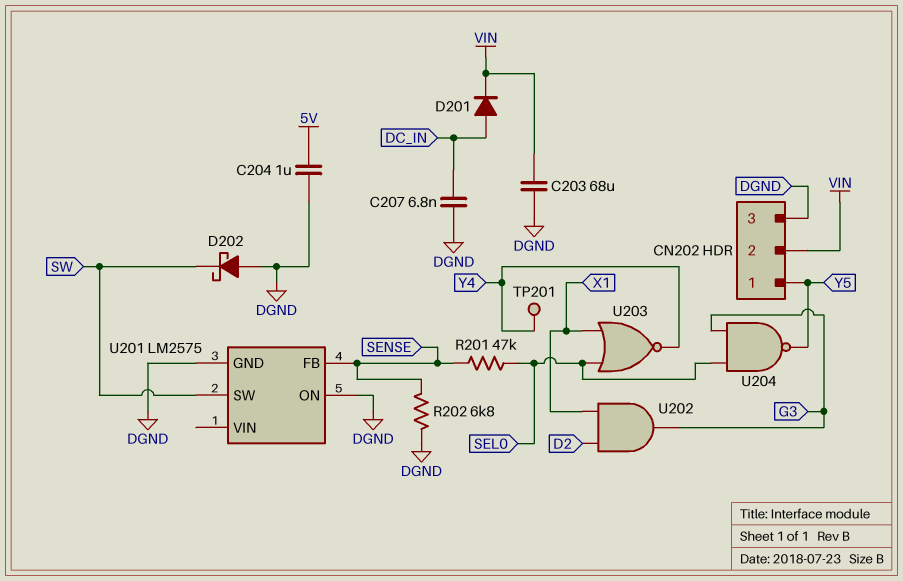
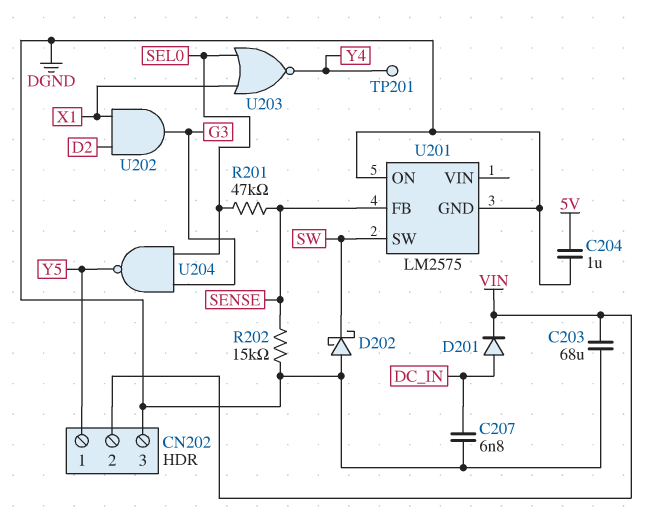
R202: 6.8k (DGND, SENSE) -> 15k (DGND, SENSE)

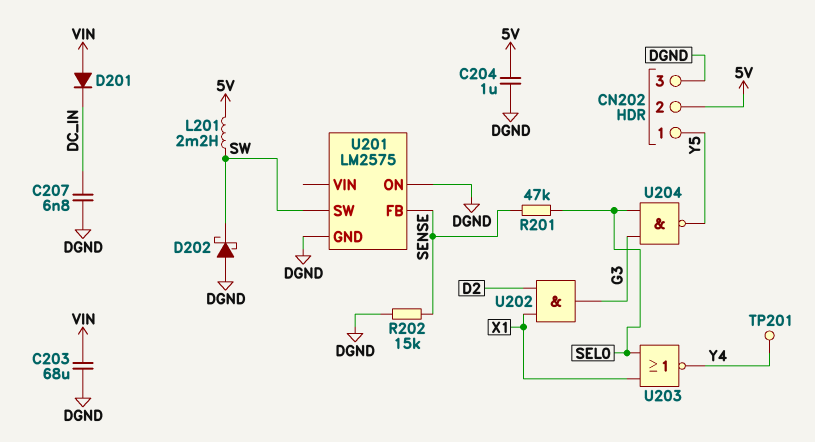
CN202 pin 2: VIN -> 5V
D201: diode (A DC_IN, K VIN) -> diode (A VIN, K DC_IN)
L201: none -> 2.2mH (5V, SW)

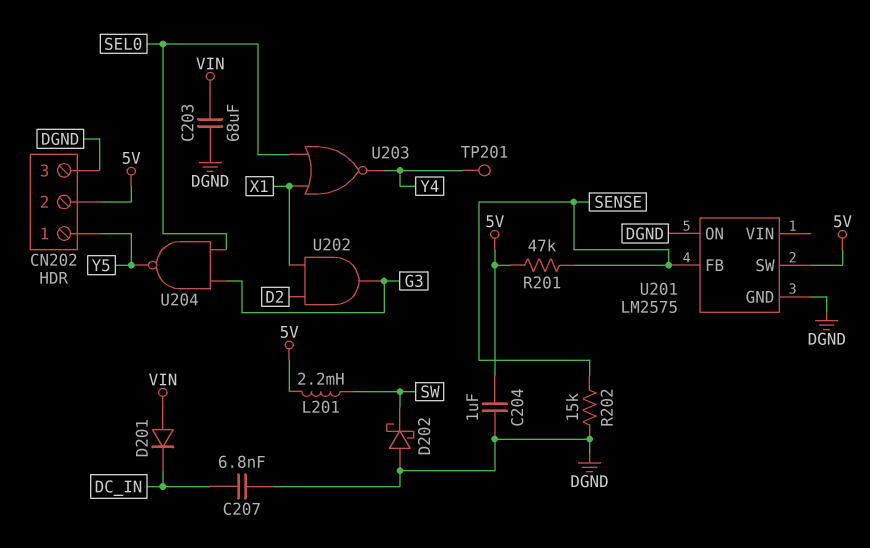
R201: 47k (SEL0, SENSE) -> 47k (5V, SENSE)
U201 pin SW: SW -> 5V

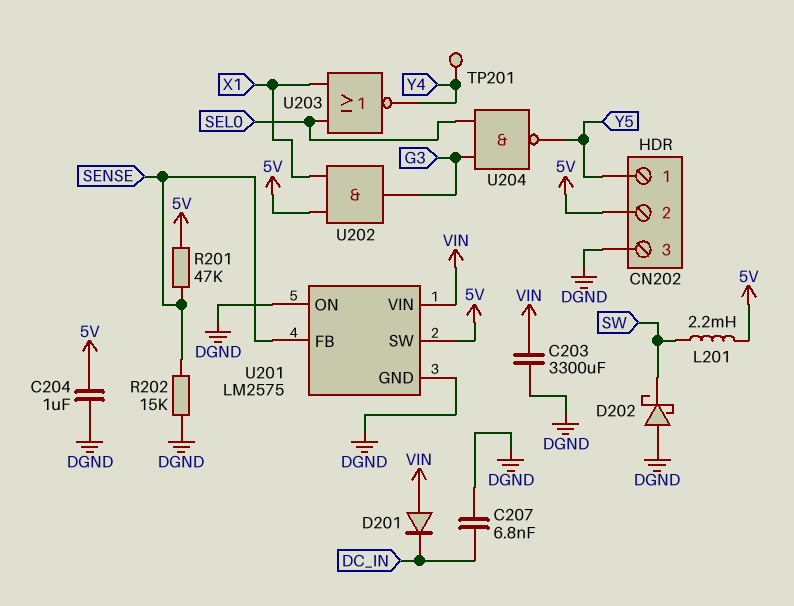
C203: 68uF (DGND, VIN) -> 3300uF (DGND, VIN)
U201 pin VIN: none -> VIN
U202: AND (in D2, in X1, out G3) -> AND (in 5V, in X1, out G3)

